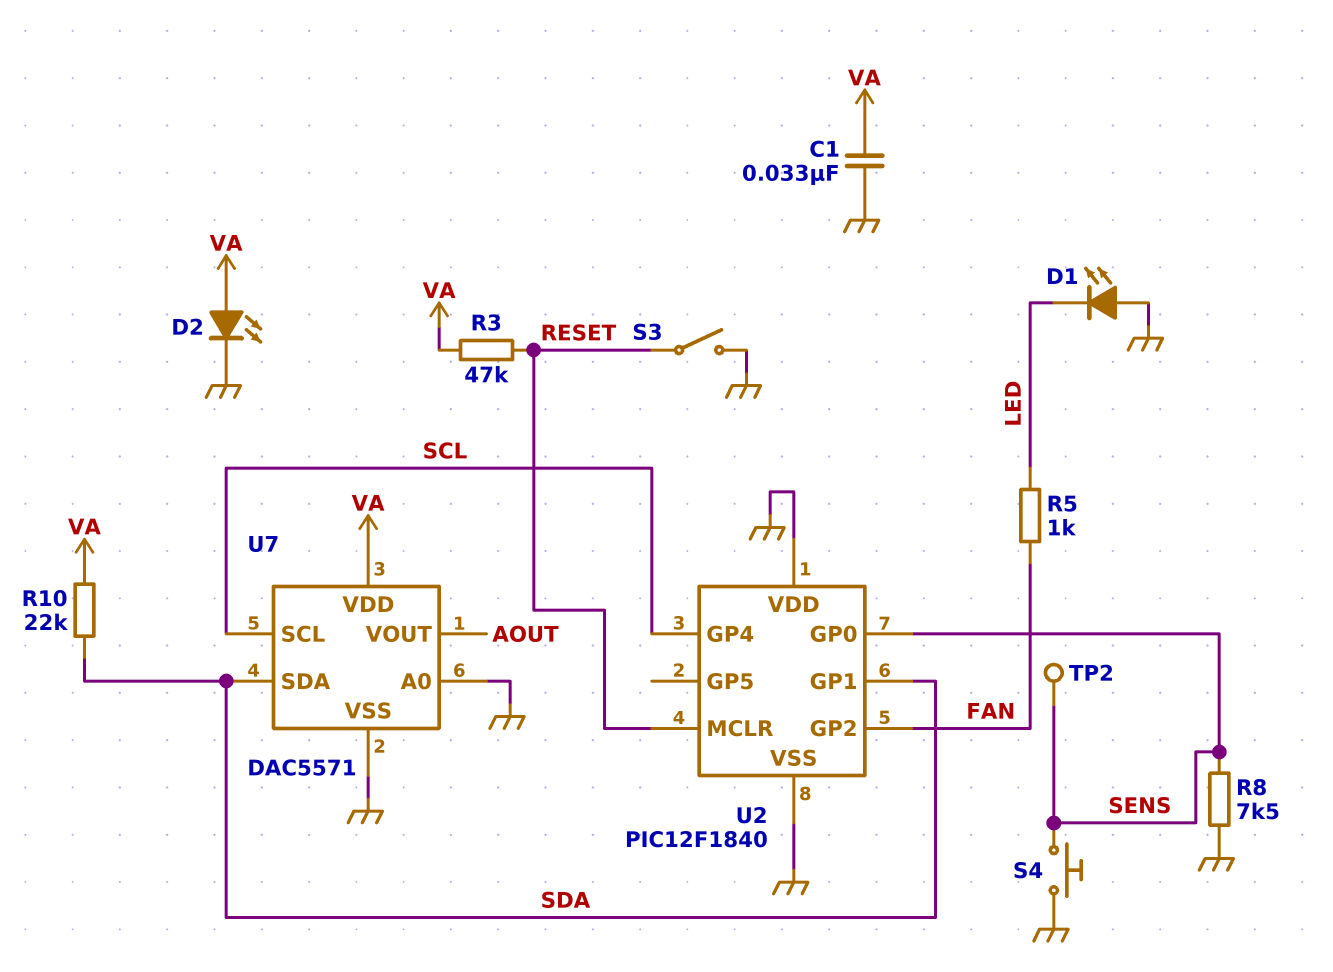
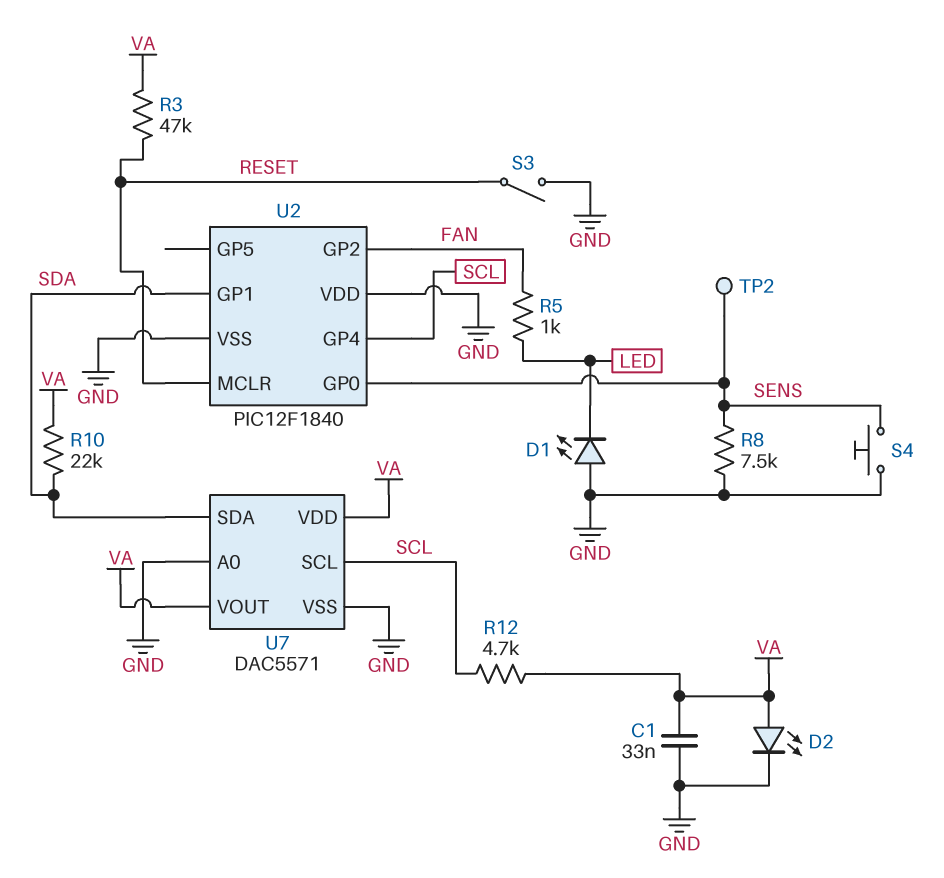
R12: none -> 4.7k (SCL, VA)
U7 pin VOUT: AOUT -> VA

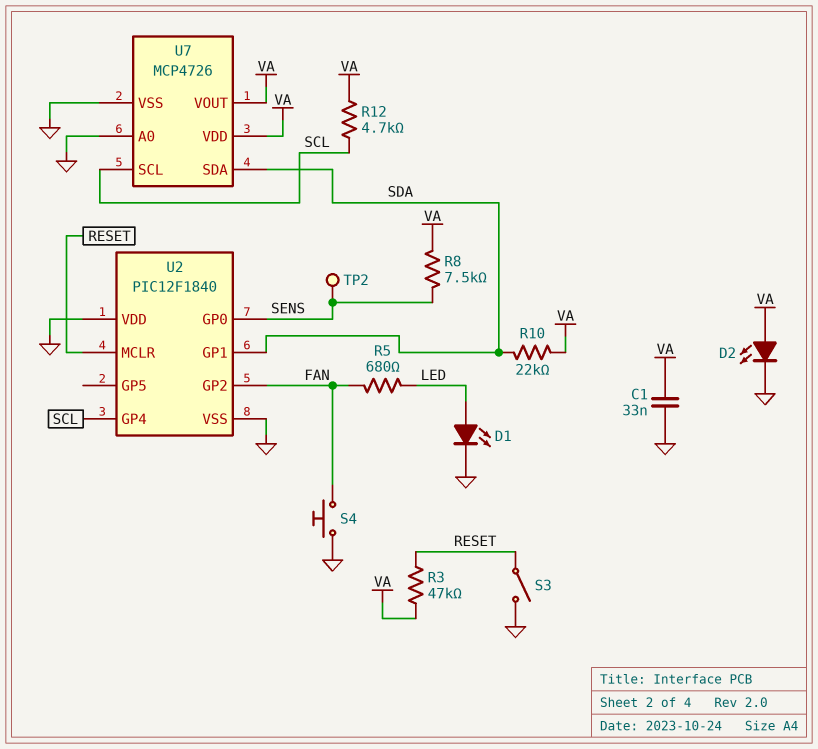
D1: LED (A GND, K LED) -> LED (A LED, K GND)
R5: 1k (FAN, LED) -> 680 (FAN, LED)
R8: 7.5k (GND, SENS) -> 7.5k (SENS, VA)
S4: button (GND, SENS) -> button (FAN, GND)
U7: DAC5571 -> MCP4726

